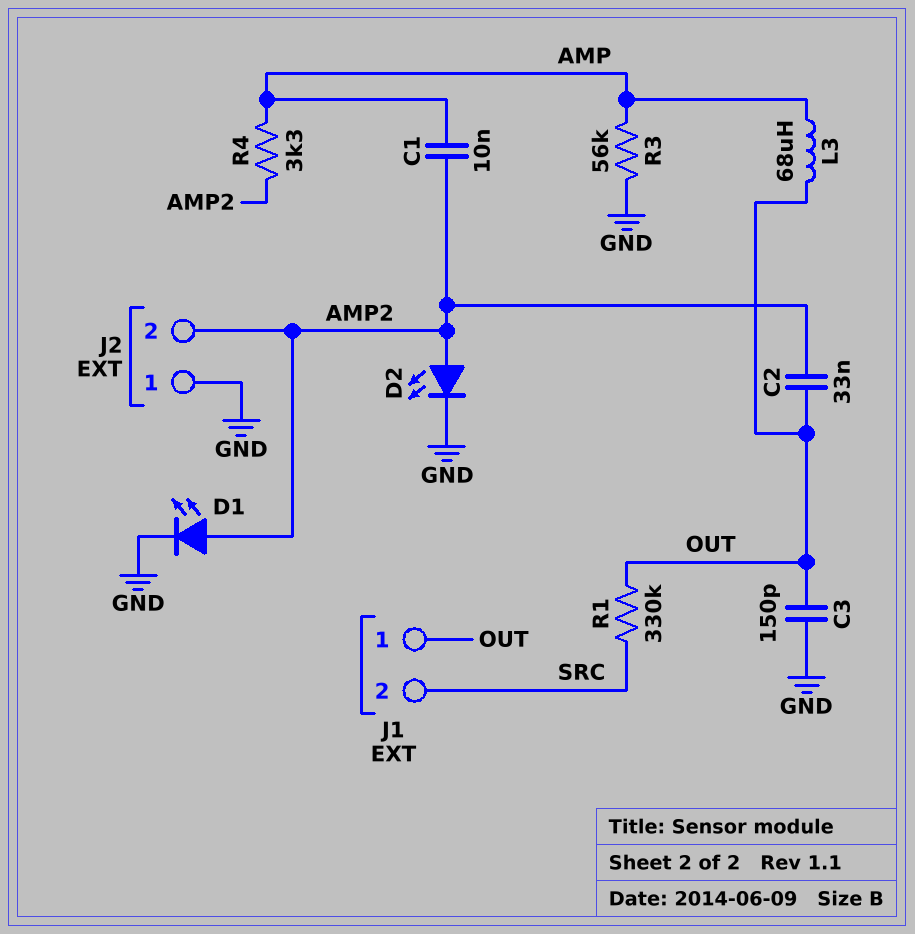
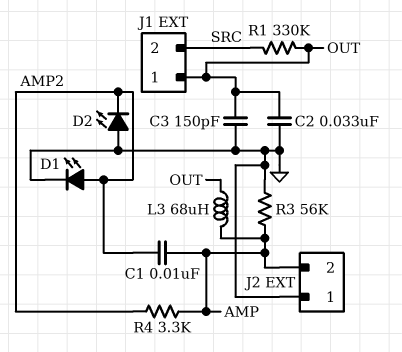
C2: 33nF (AMP2, OUT) -> 33nF (GND, OUT)
D2: LED (A AMP2, K GND) -> LED (A GND, K AMP2)
J2 pin 2: AMP2 -> AMP

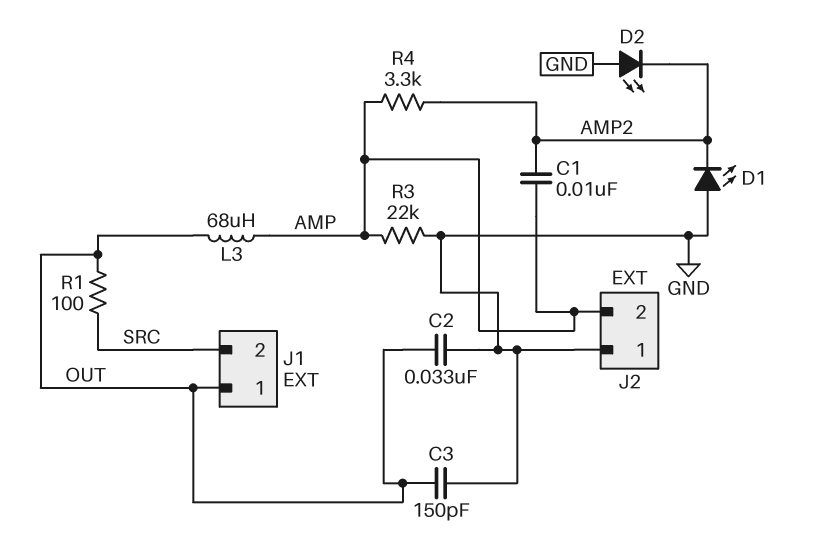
D1: LED (A AMP2, K GND) -> LED (A GND, K AMP2)
R1: 330k (OUT, SRC) -> 100 (OUT, SRC)
R3: 56k (AMP, GND) -> 22k (AMP, GND)

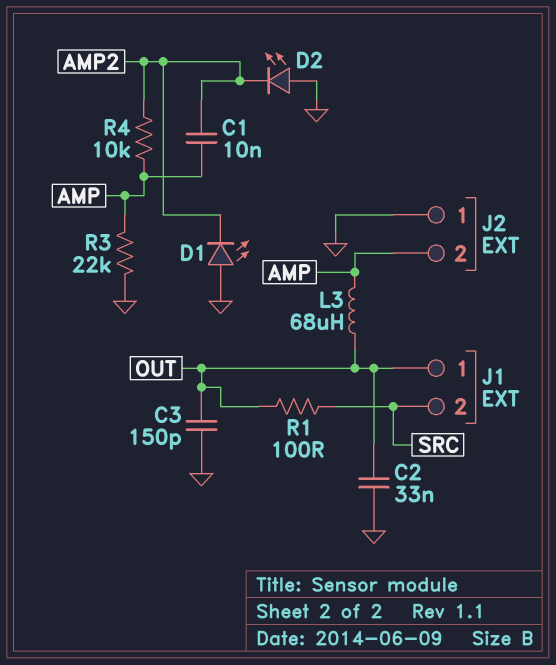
R4: 3.3k (AMP, AMP2) -> 10k (AMP, AMP2)

